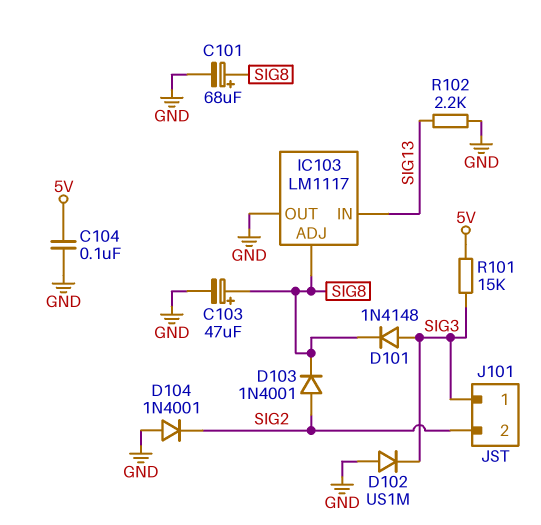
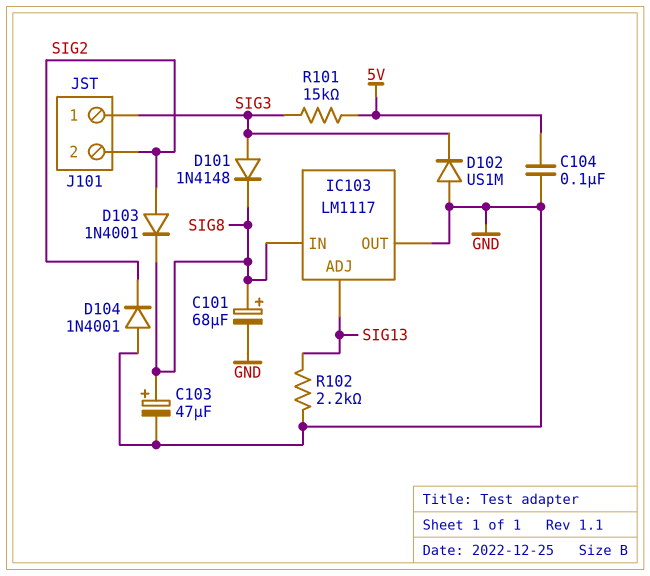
IC103 pin ADJ: SIG8 -> SIG13
IC103 pin IN: SIG13 -> SIG8

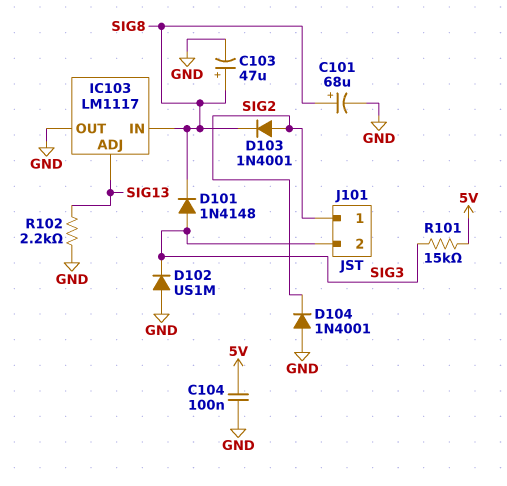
J101 pin 1: SIG3 -> SIG2
J101 pin 2: SIG2 -> SIG3

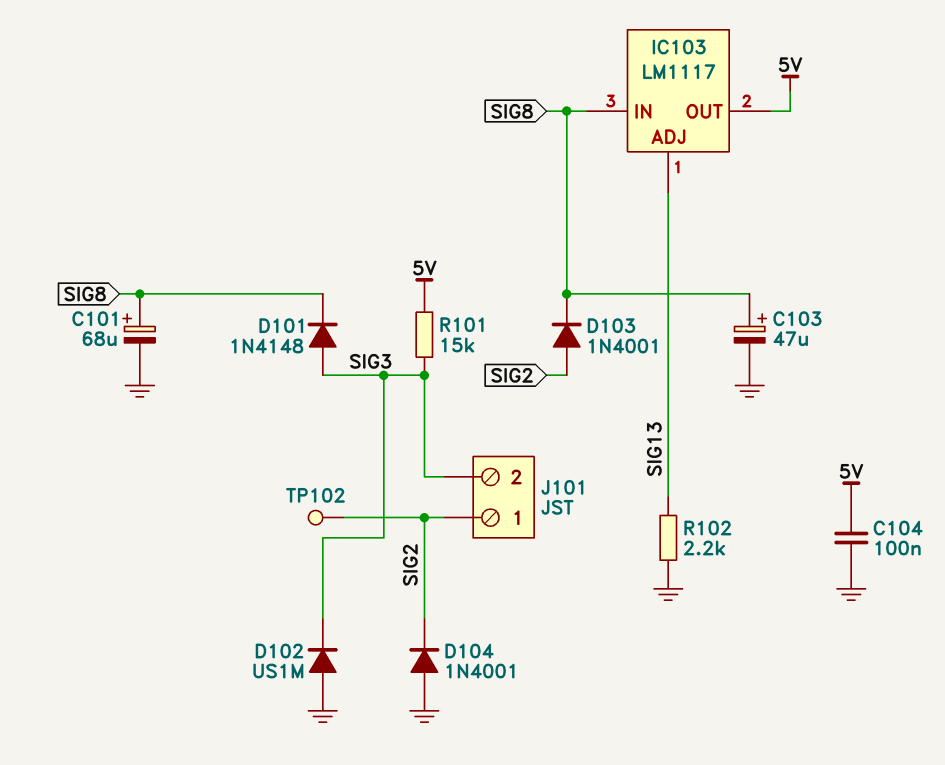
IC103 pin OUT: GND -> 5V
TP102: none -> test point (SIG2)

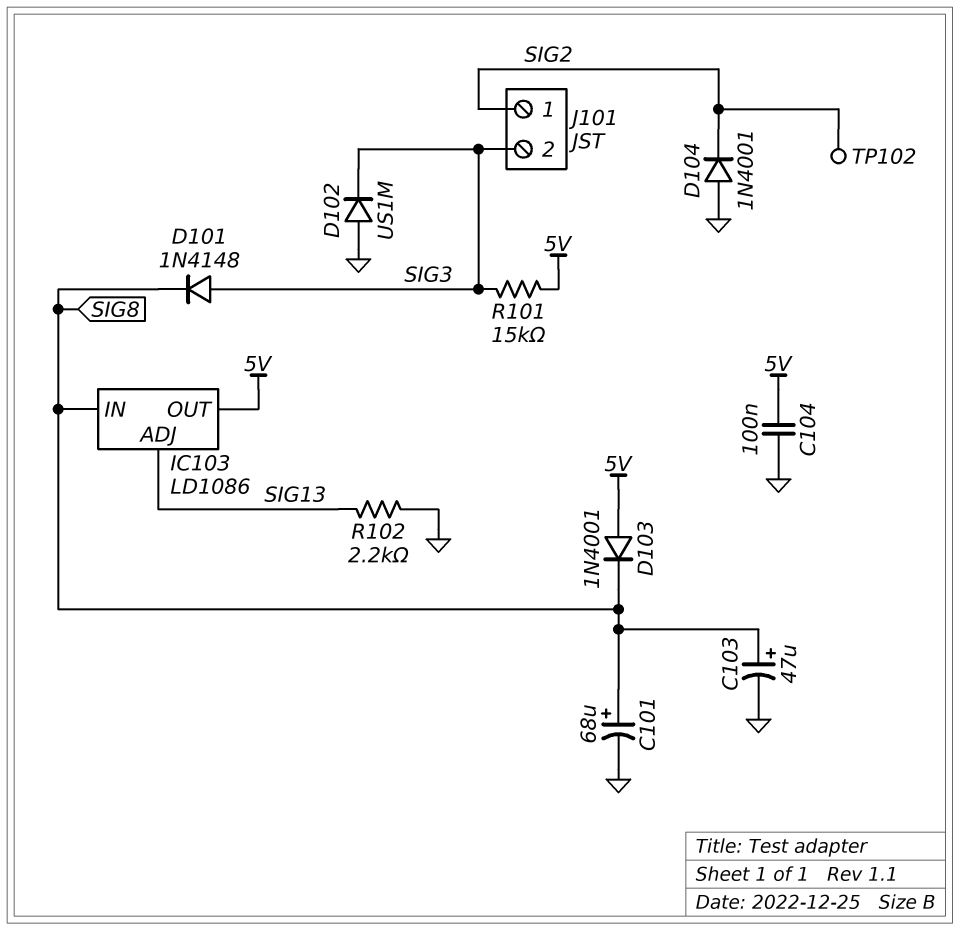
D103: diode 1N4001 (A SIG2, K SIG8) -> diode 1N4001 (A 5V, K SIG8)
IC103: LM1117 -> LD1086

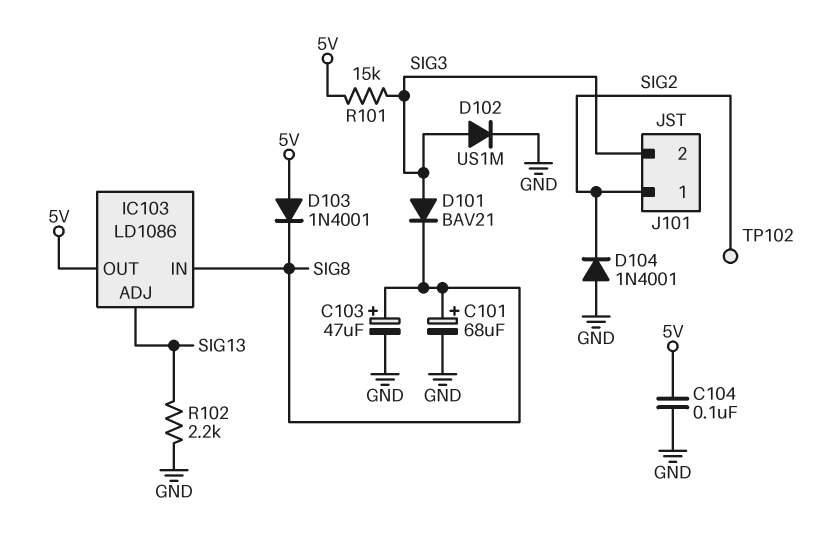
D101: diode 1N4148 (A SIG3, K SIG8) -> diode BAV21 (A SIG3, K SIG8)
D102: diode US1M (A GND, K SIG3) -> diode US1M (A SIG3, K GND)

